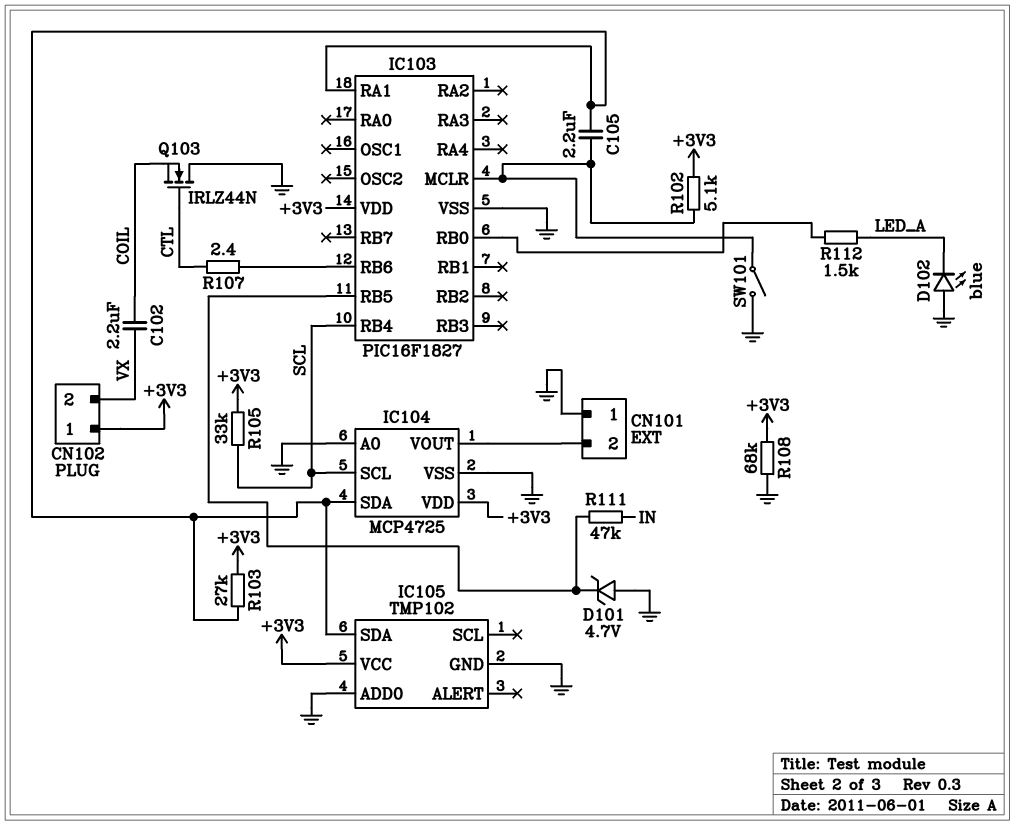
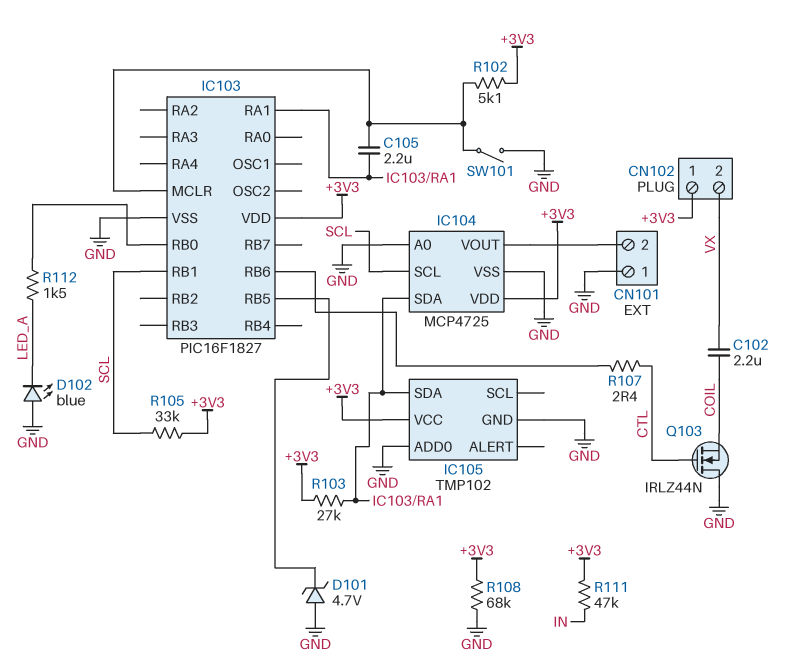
IC103 pin RB1: none -> SCL
IC103 pin RB4: SCL -> none
R111: 47k (IC103/RB5, IN) -> 47k (+3V3, IN)

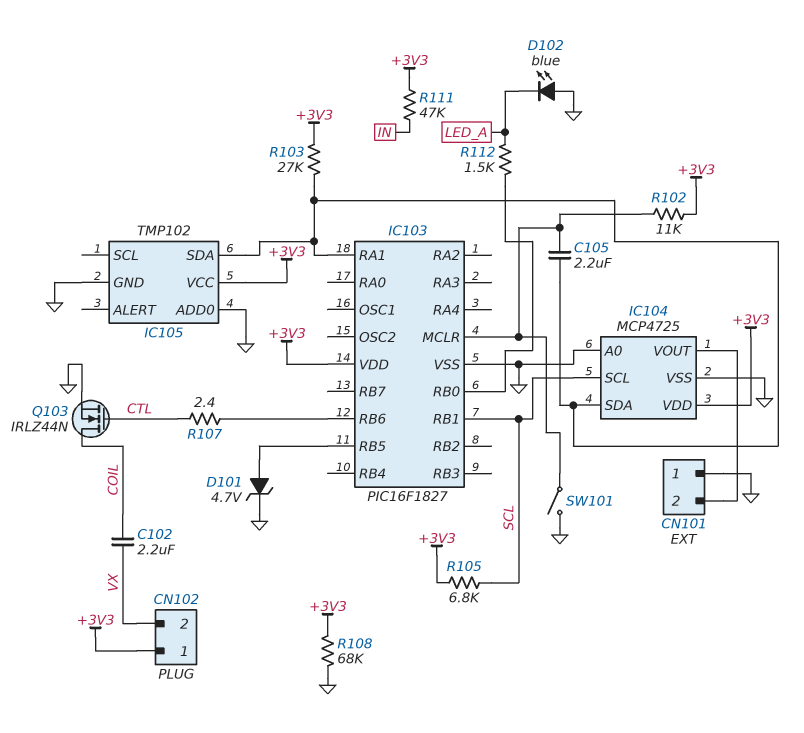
D101: zener 4.7V (A GND, K IC103/RB5) -> zener 4.7V (A IC103/RB5, K GND)
Q103: NMOS IRLZ44N (G CTL, D GND, S COIL) -> NMOS IRLZ44N (G CTL, D COIL, S GND)
R102: 5.1k (+3V3, IC103/MCLR) -> 11k (+3V3, IC103/MCLR)
R105: 33k (+3V3, SCL) -> 6.8k (+3V3, SCL)

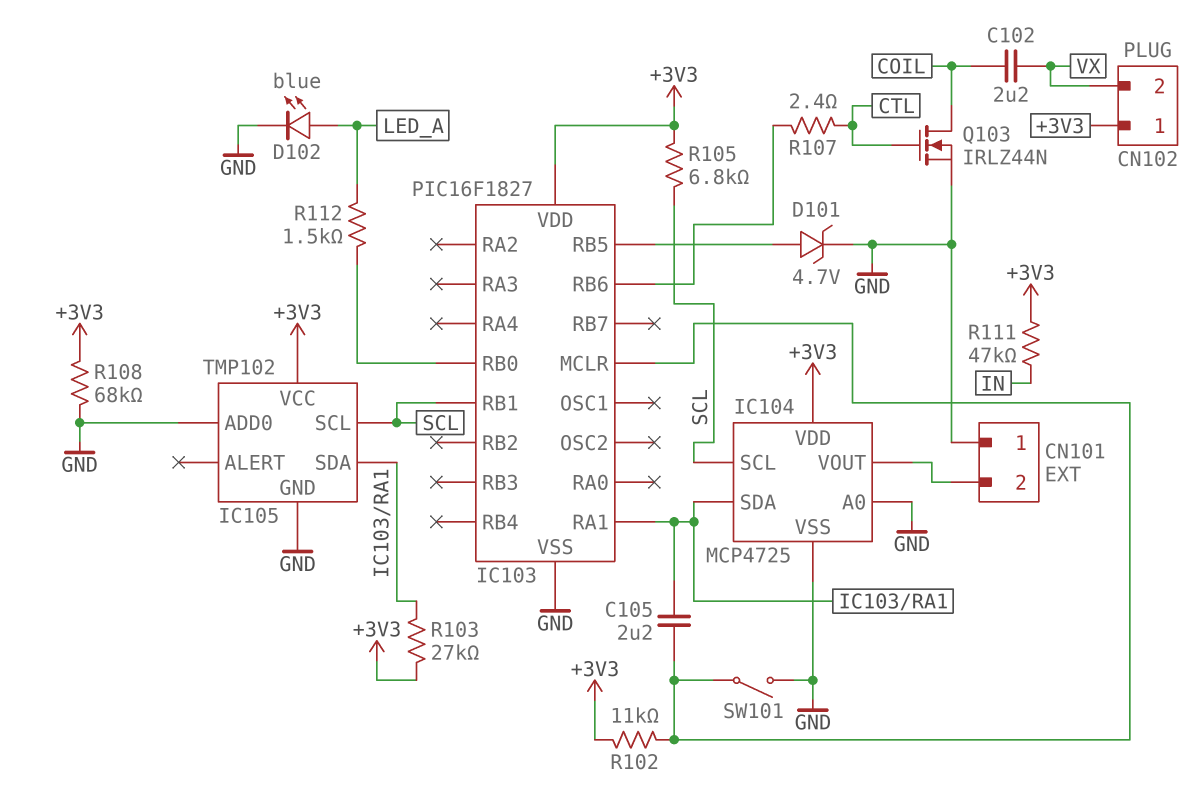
D102: LED blue (A GND, K LED_A) -> LED blue (A LED_A, K GND)
IC105 pin SCL: none -> SCL

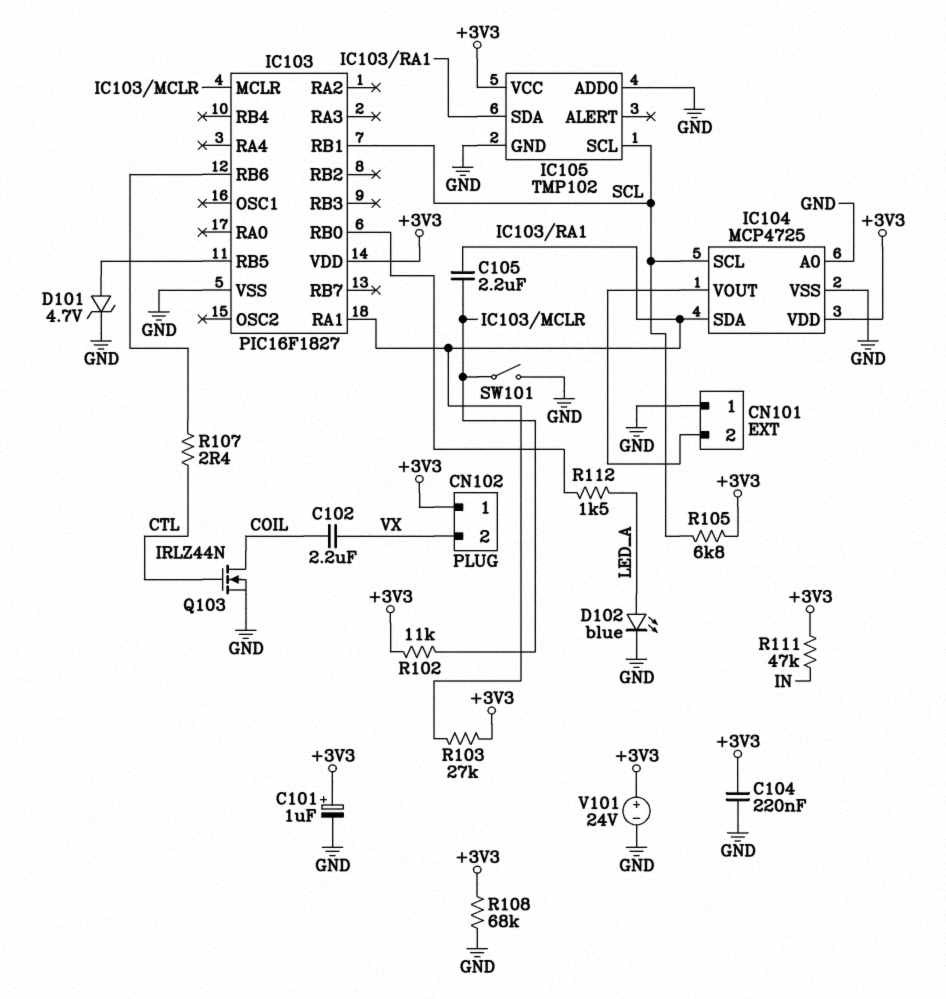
C101: none -> 1uF (plus +3V3, minus GND)
C104: none -> 220nF (+3V3, GND)
V101: none -> 24V (plus +3V3, minus GND)

